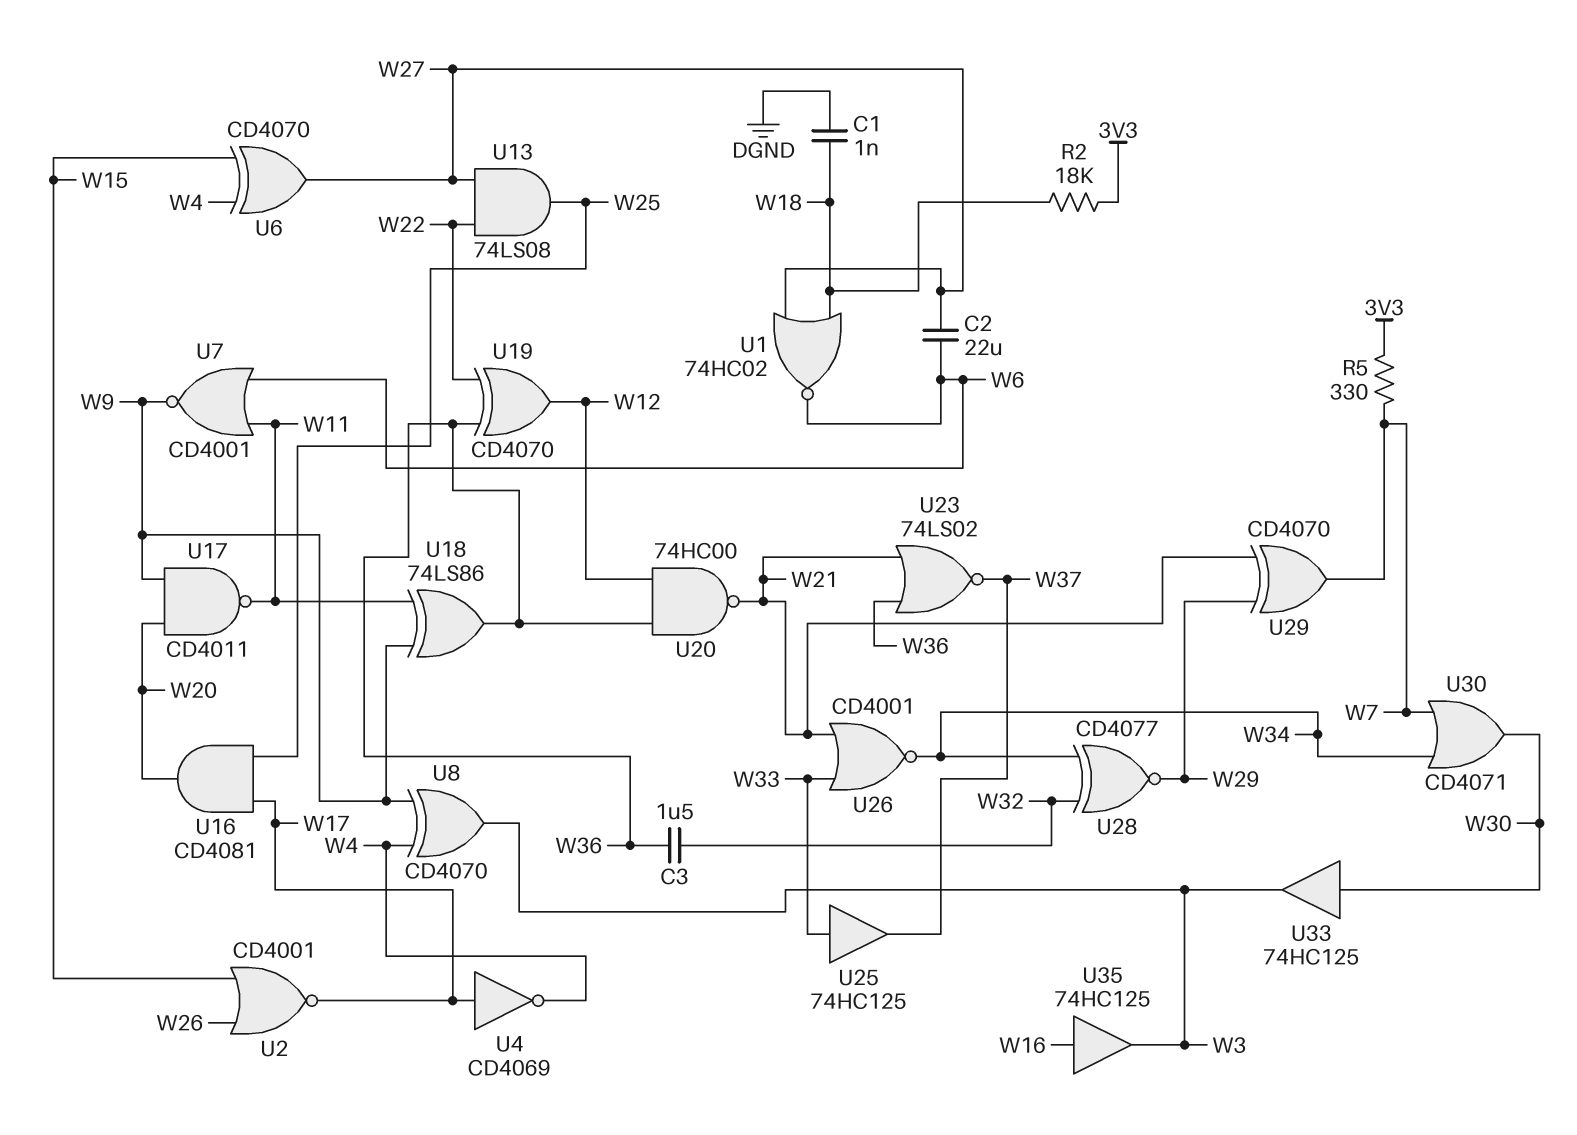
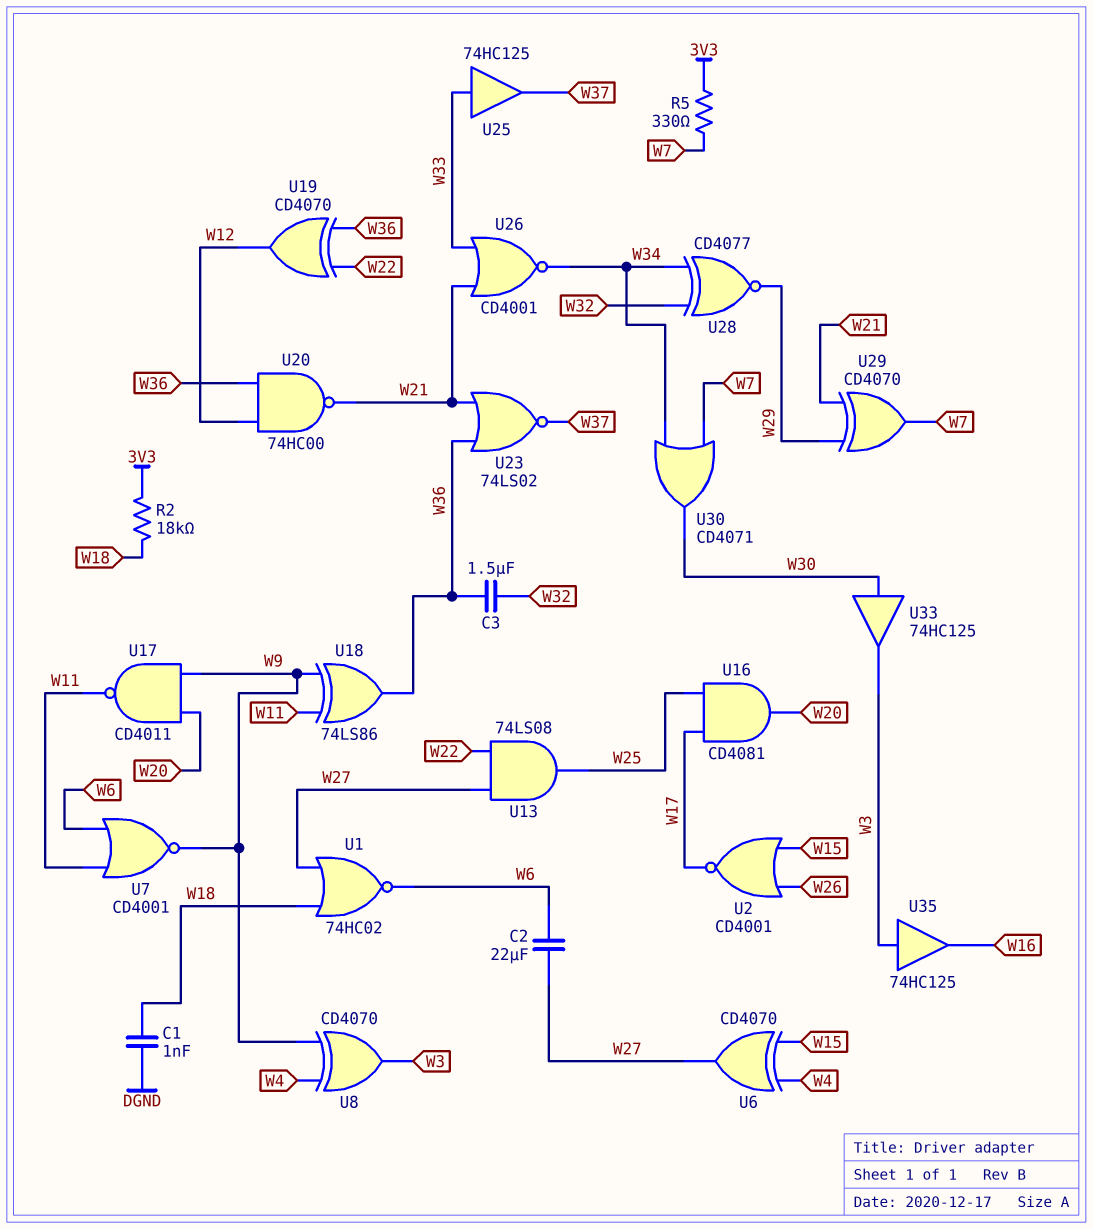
U4: NOT CD4069 (in W17, out W4) -> none
U35: buffer 74HC125 (in W16, out W3) -> buffer 74HC125 (in W3, out W16)

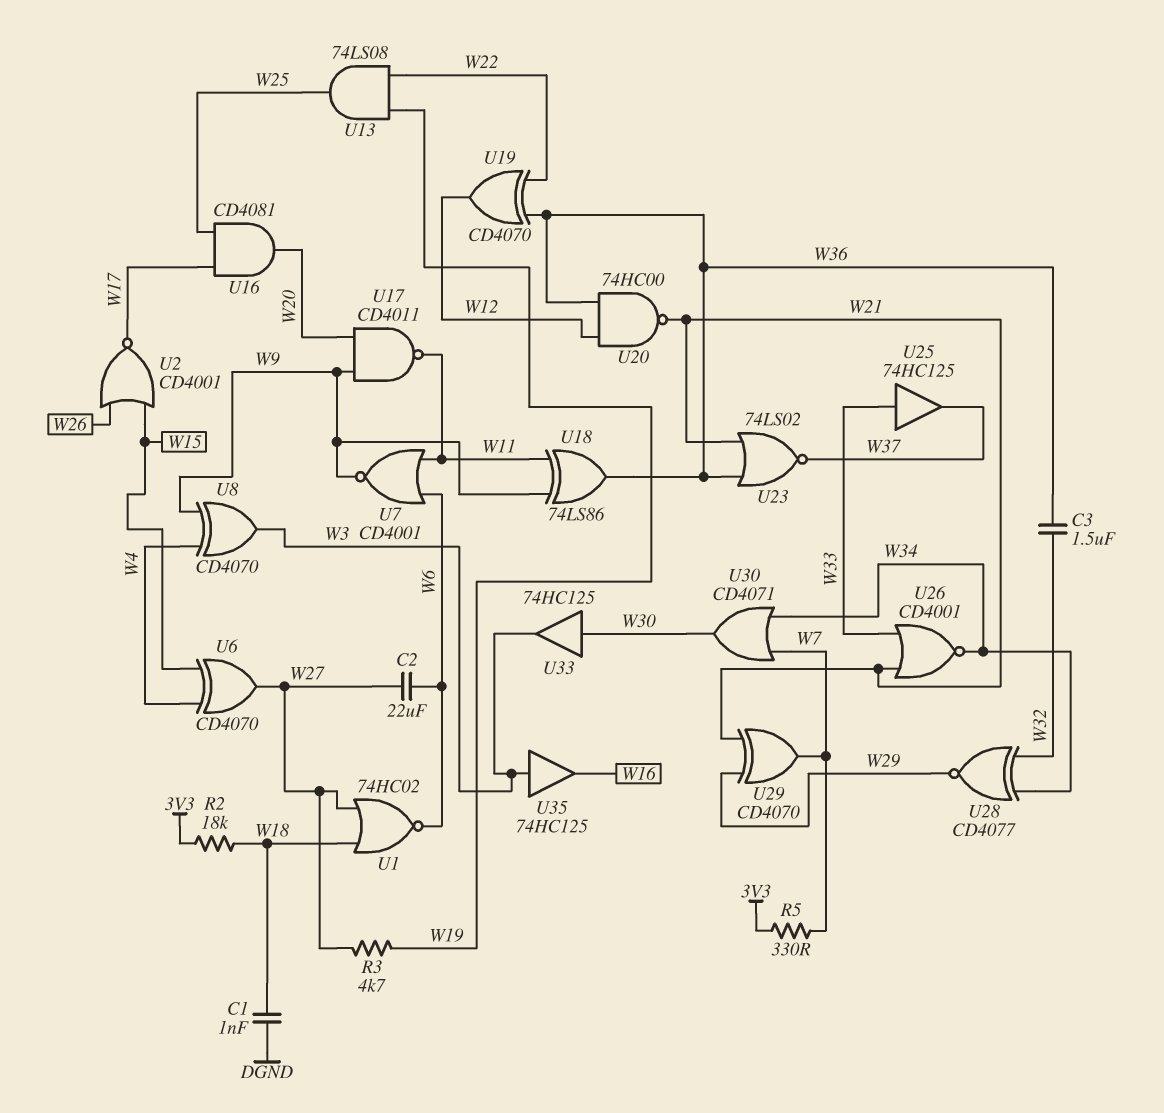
R3: none -> 4.7k (W19, W27)
U13: AND 74LS08 (in W22, in W27, out W25) -> AND 74LS08 (in W19, in W22, out W25)

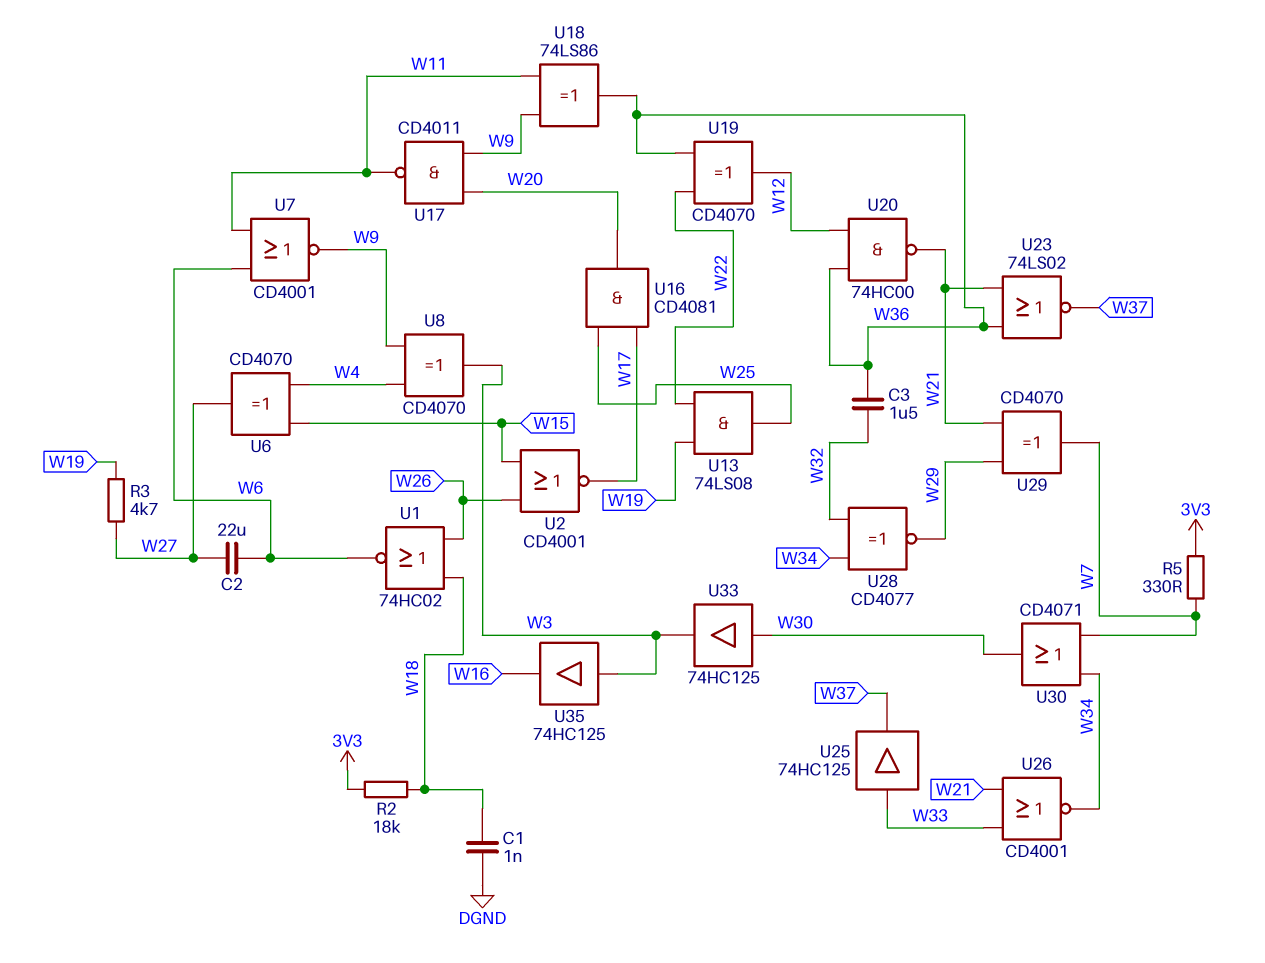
U1: NOR 74HC02 (in W18, in W27, out W6) -> NOR 74HC02 (in W18, in W26, out W6)

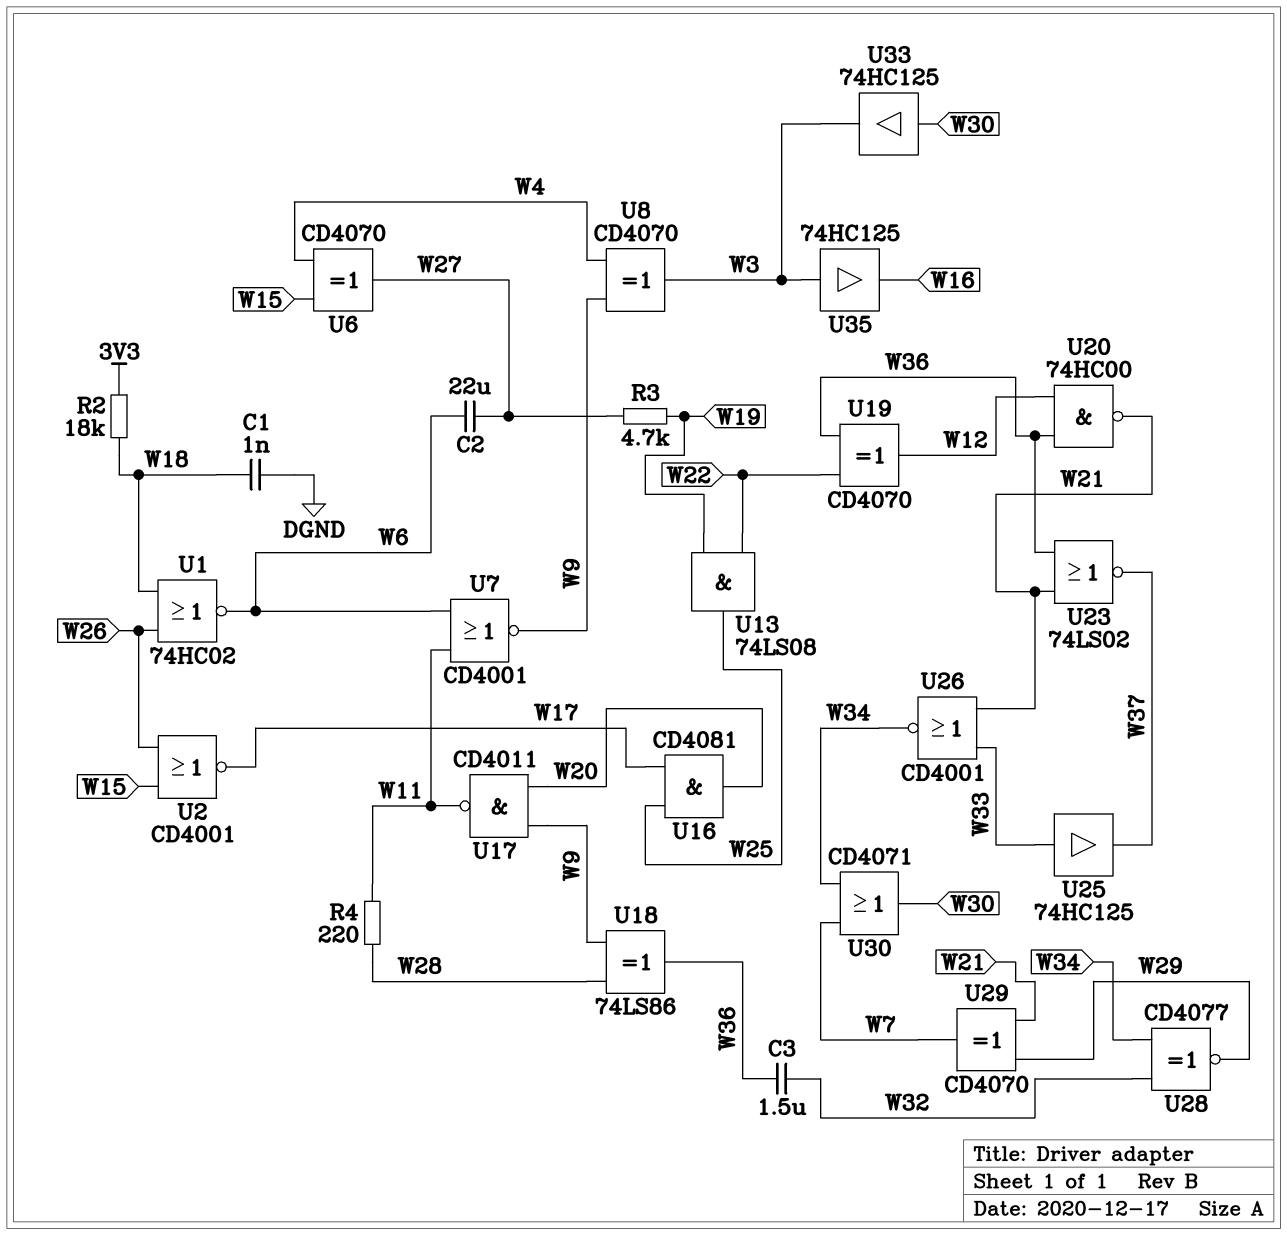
R4: none -> 220 (W11, W28)
R5: 330 (3V3, W7) -> none
U18: XOR 74LS86 (in W9, in W11, out W36) -> XOR 74LS86 (in W9, in W28, out W36)

